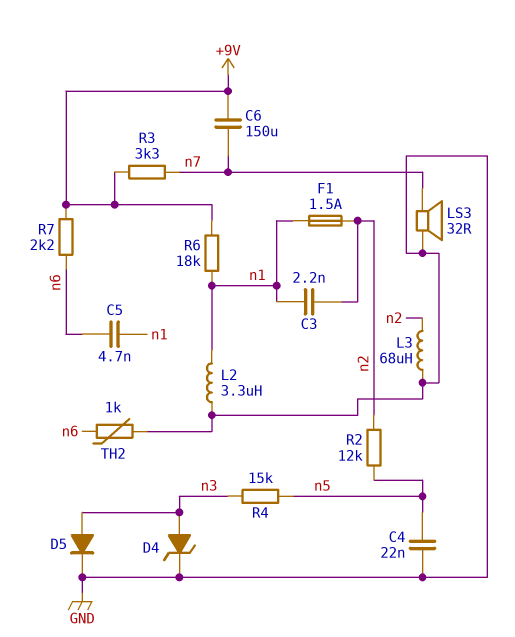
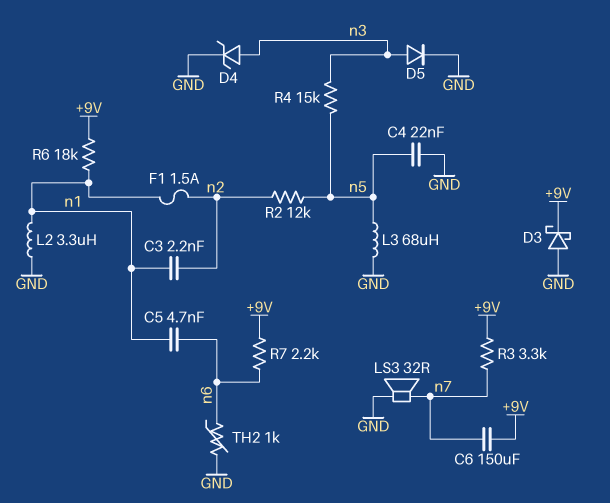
D3: none -> schottky (A GND, K +9V)
L3: 68uH (GND, n2) -> 68uH (GND, n5)

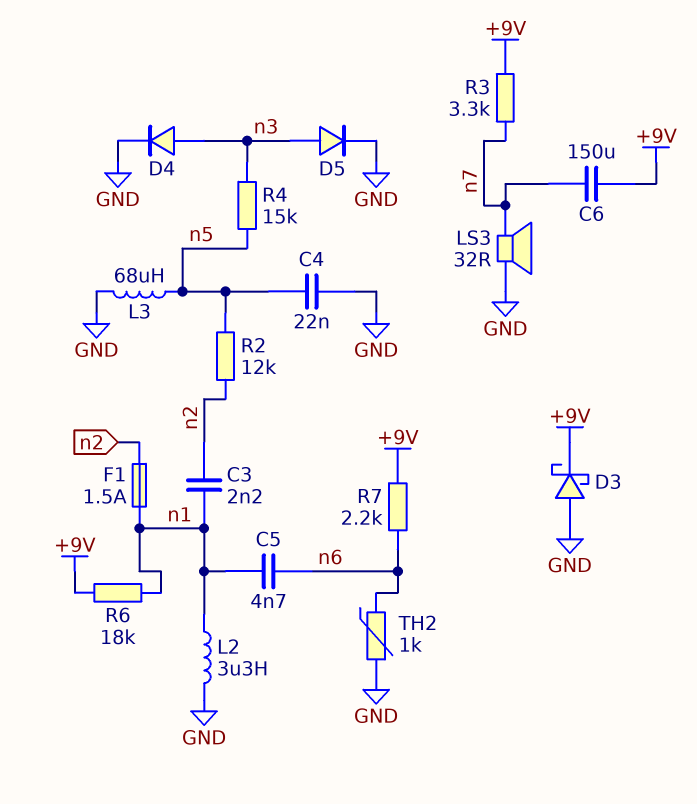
D4: zener (A n3, K GND) -> diode (A n3, K GND)

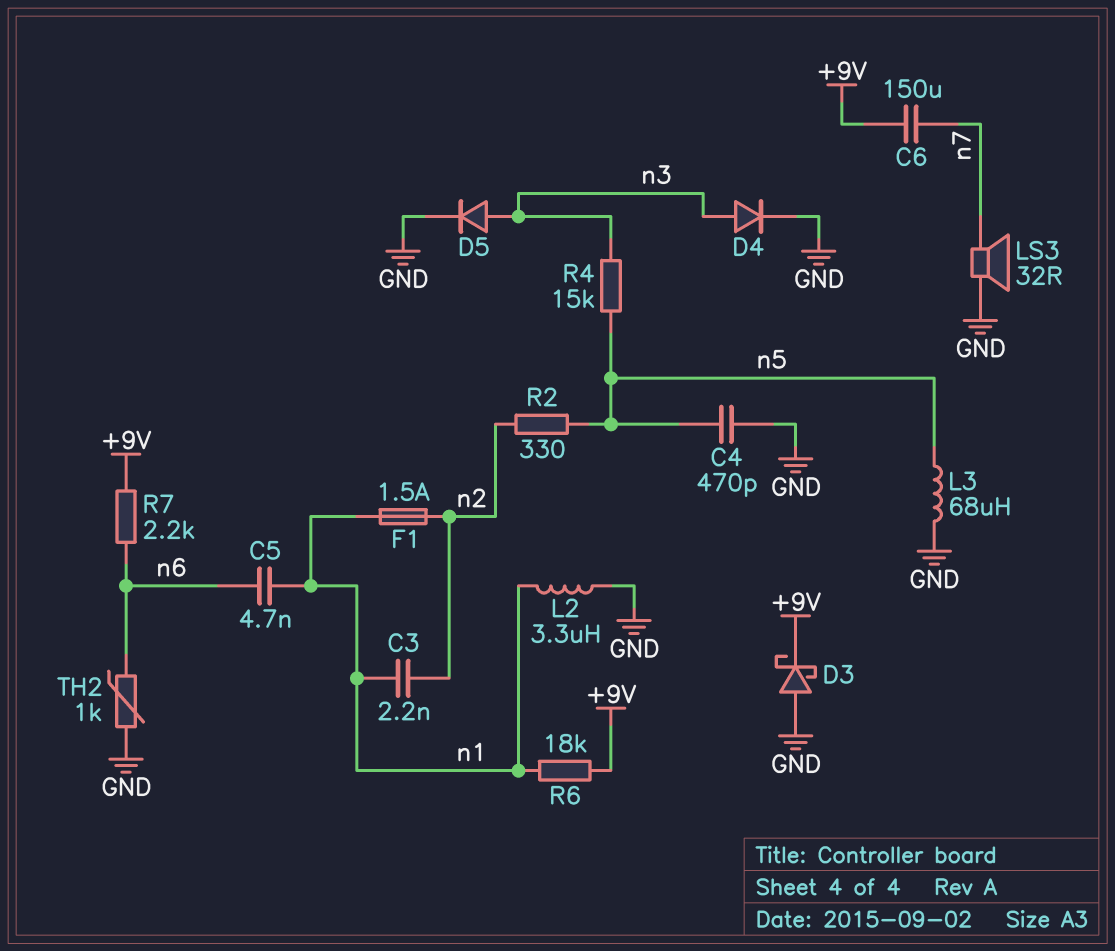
C4: 22nF (GND, n5) -> 470pF (GND, n5)
R2: 12k (n2, n5) -> 330 (n2, n5)
R3: 3.3k (+9V, n7) -> none

